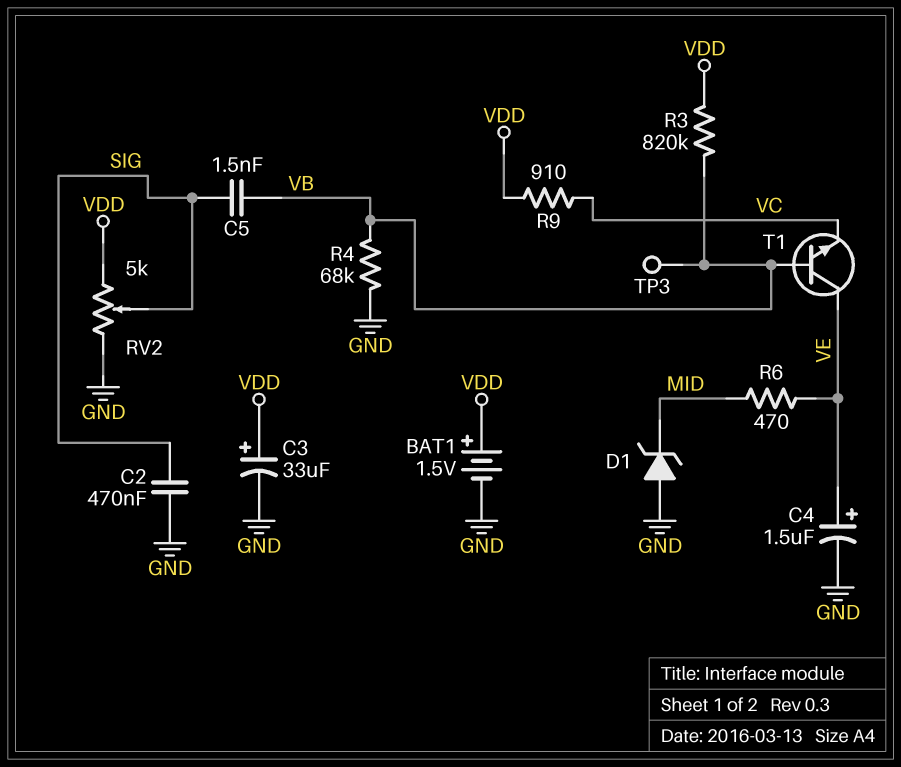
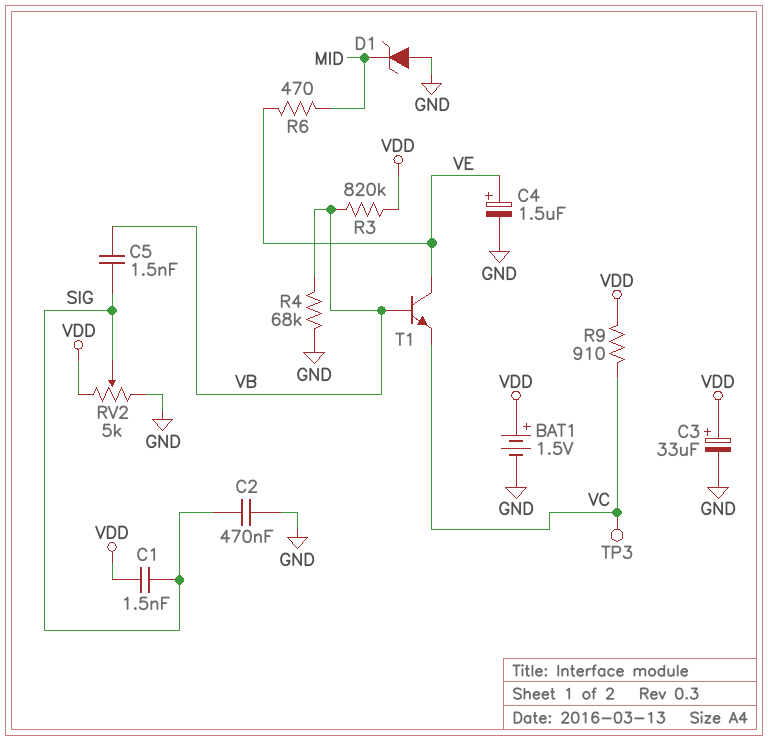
C1: none -> 1.5nF (SIG, VDD)
TP3: test point (VB) -> test point (VC)

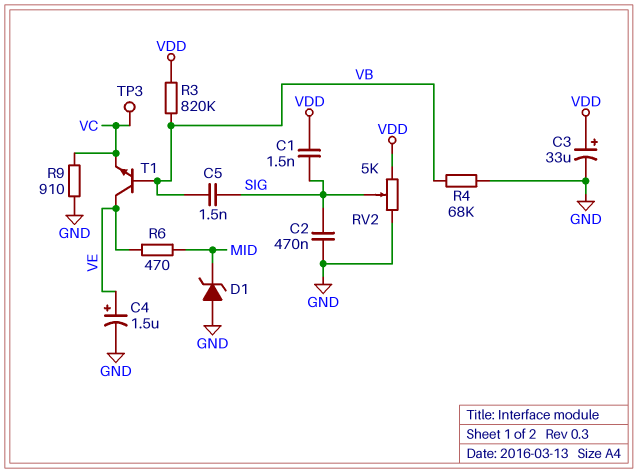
BAT1: 1.5V (plus VDD, minus GND) -> none
R9: 910 (VC, VDD) -> 910 (GND, VC)

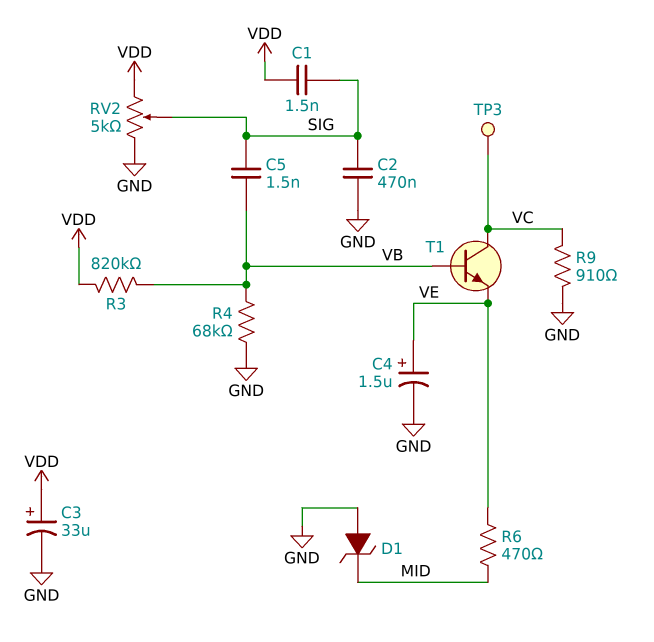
T1: NPN (B VB, C VE, E VC) -> NPN (B VB, C VC, E VE)

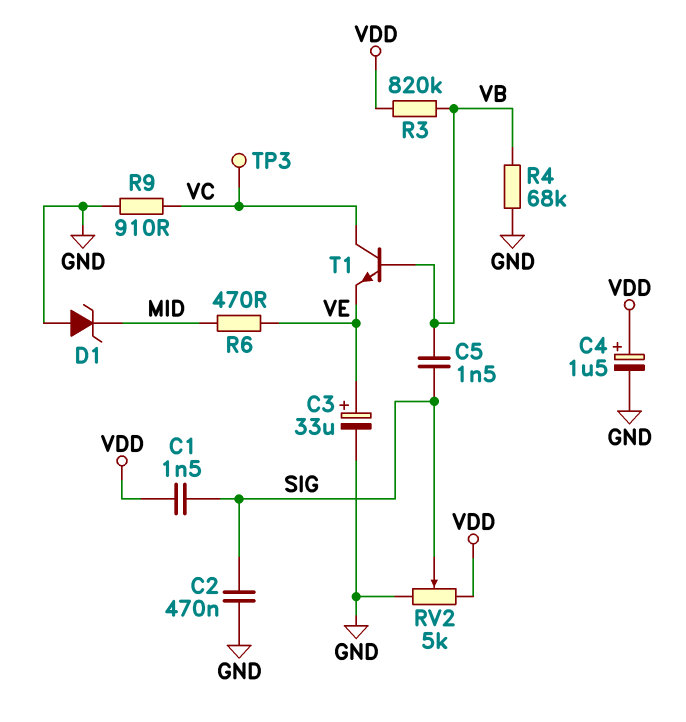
C3: 33uF (plus VDD, minus GND) -> 33uF (plus VE, minus GND)
C4: 1.5uF (plus VE, minus GND) -> 1.5uF (plus VDD, minus GND)

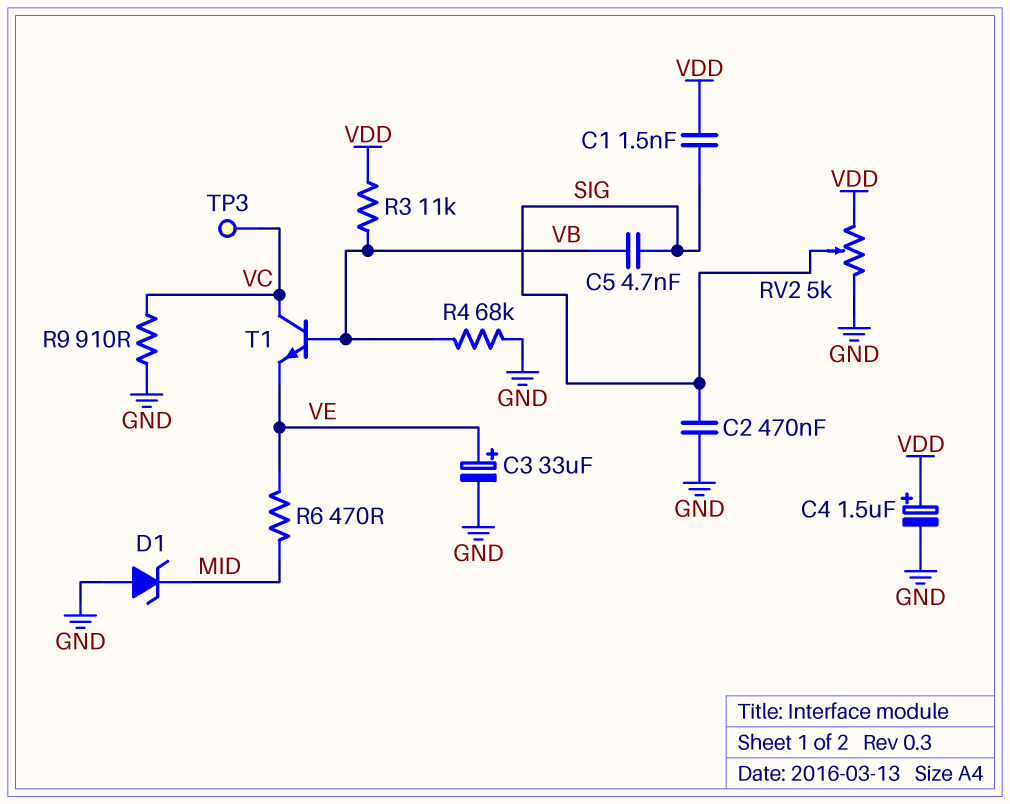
C5: 1.5nF (SIG, VB) -> 4.7nF (SIG, VB)
R3: 820k (VB, VDD) -> 11k (VB, VDD)

